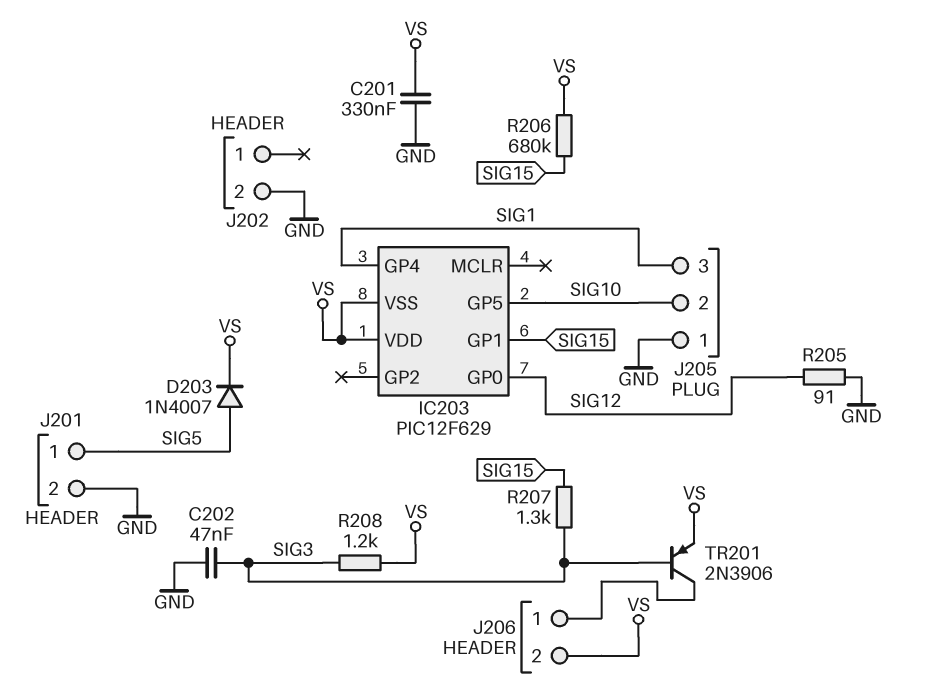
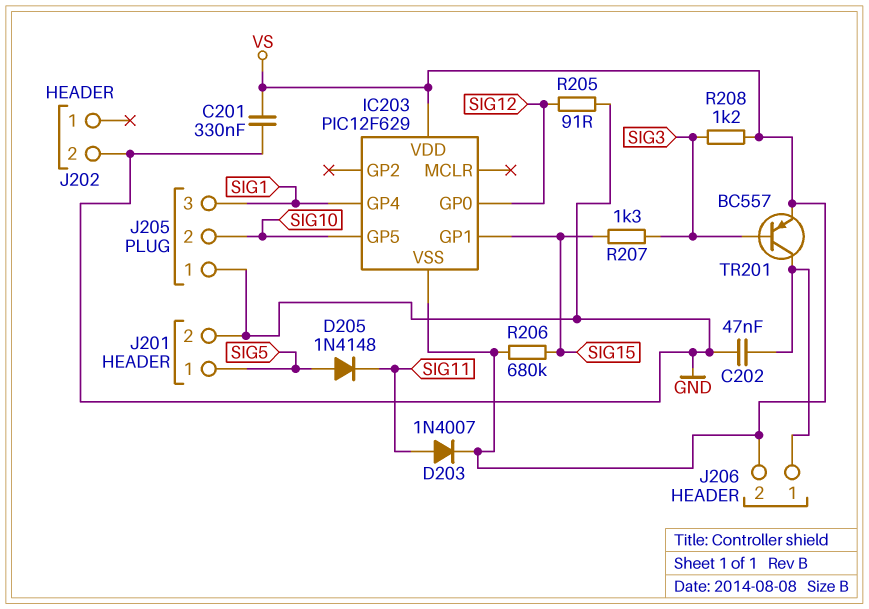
C202: 47nF (GND, SIG3) -> 47nF (GND, J206/1)
D203: diode 1N4007 (A SIG5, K VS) -> diode 1N4007 (A SIG11, K VS)
D205: none -> diode 1N4148 (A SIG5, K SIG11)
TR201: PNP 2N3906 (B SIG3, C J206/1, E VS) -> PNP BC557 (B SIG3, C J206/1, E VS)

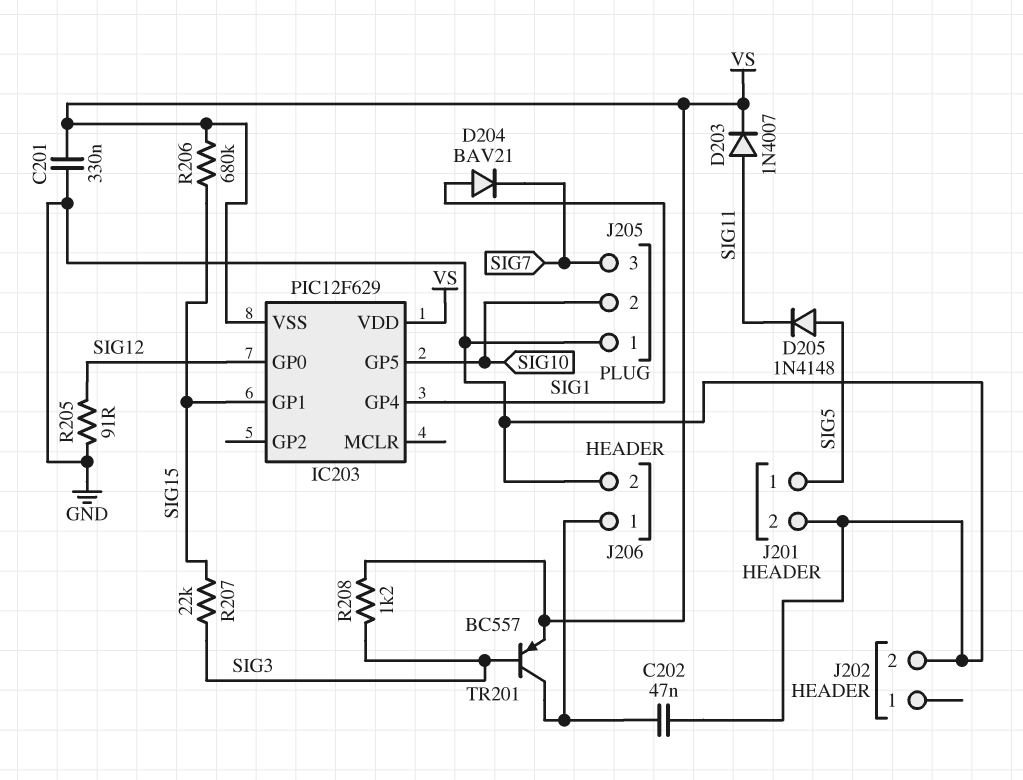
D204: none -> diode BAV21 (A SIG1, K SIG7)
J205 pin 3: SIG1 -> SIG7
J206 pin 2: VS -> GND
R207: 1.3k (SIG3, SIG15) -> 22k (SIG3, SIG15)

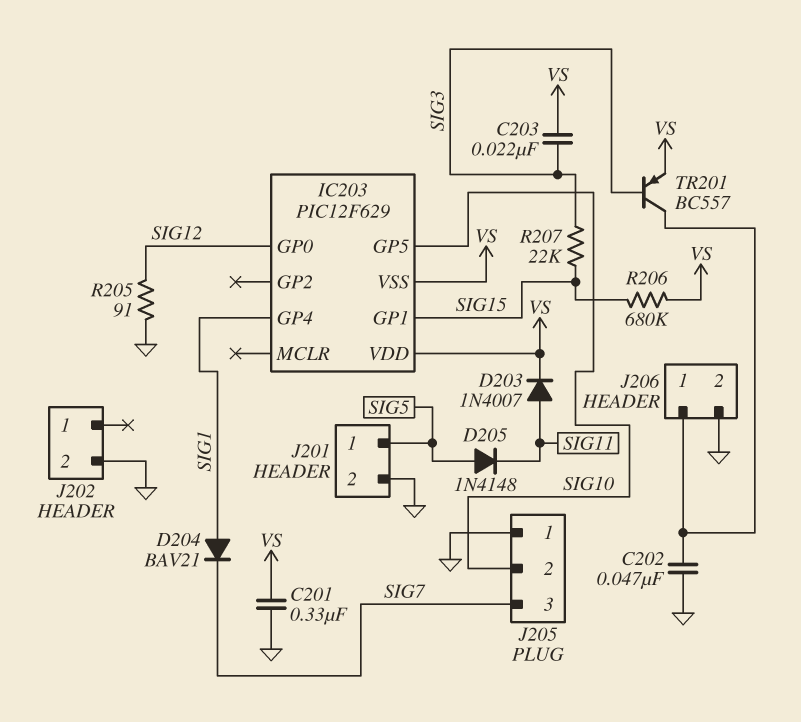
C203: none -> 22nF (SIG3, VS)
R208: 1.2k (SIG3, VS) -> none

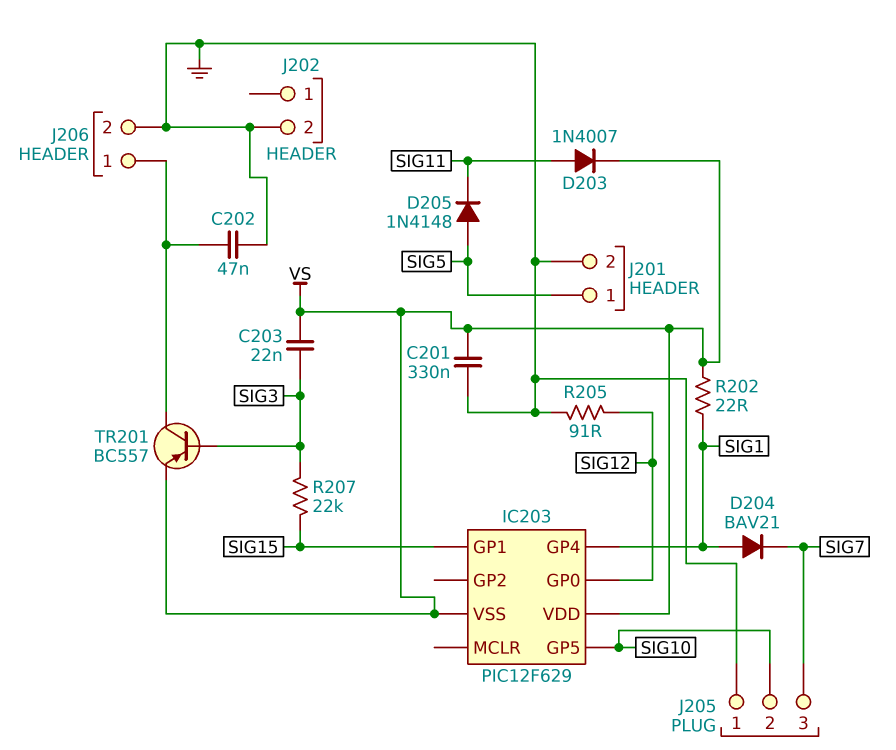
R202: none -> 22 (SIG1, VS)
R206: 680k (SIG15, VS) -> none

